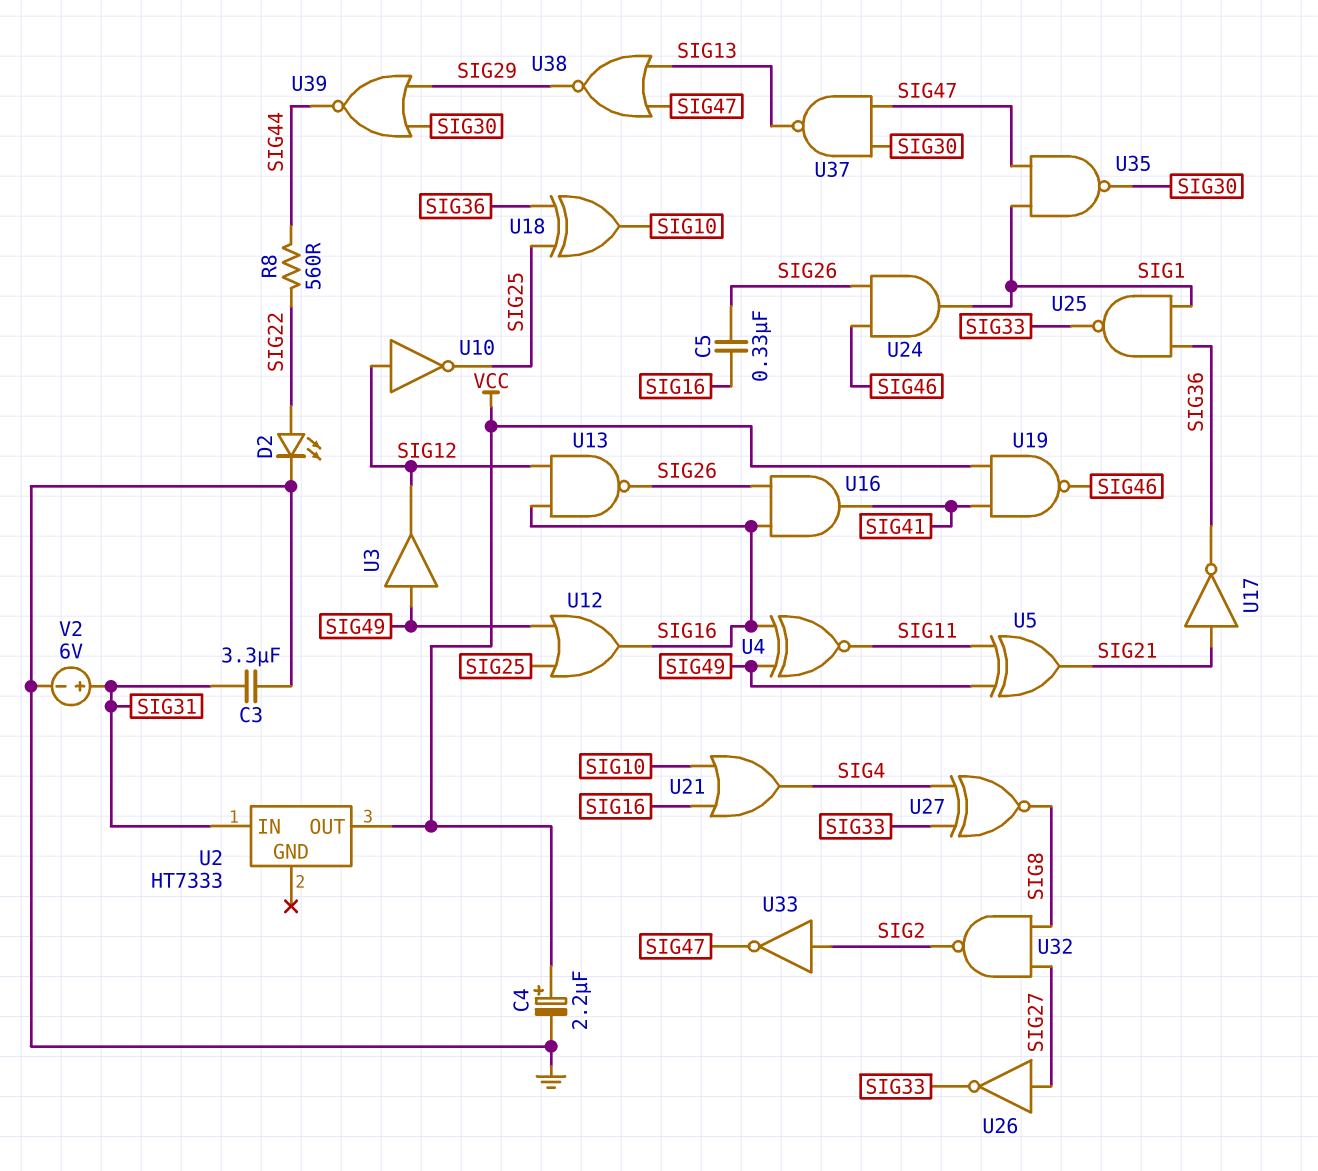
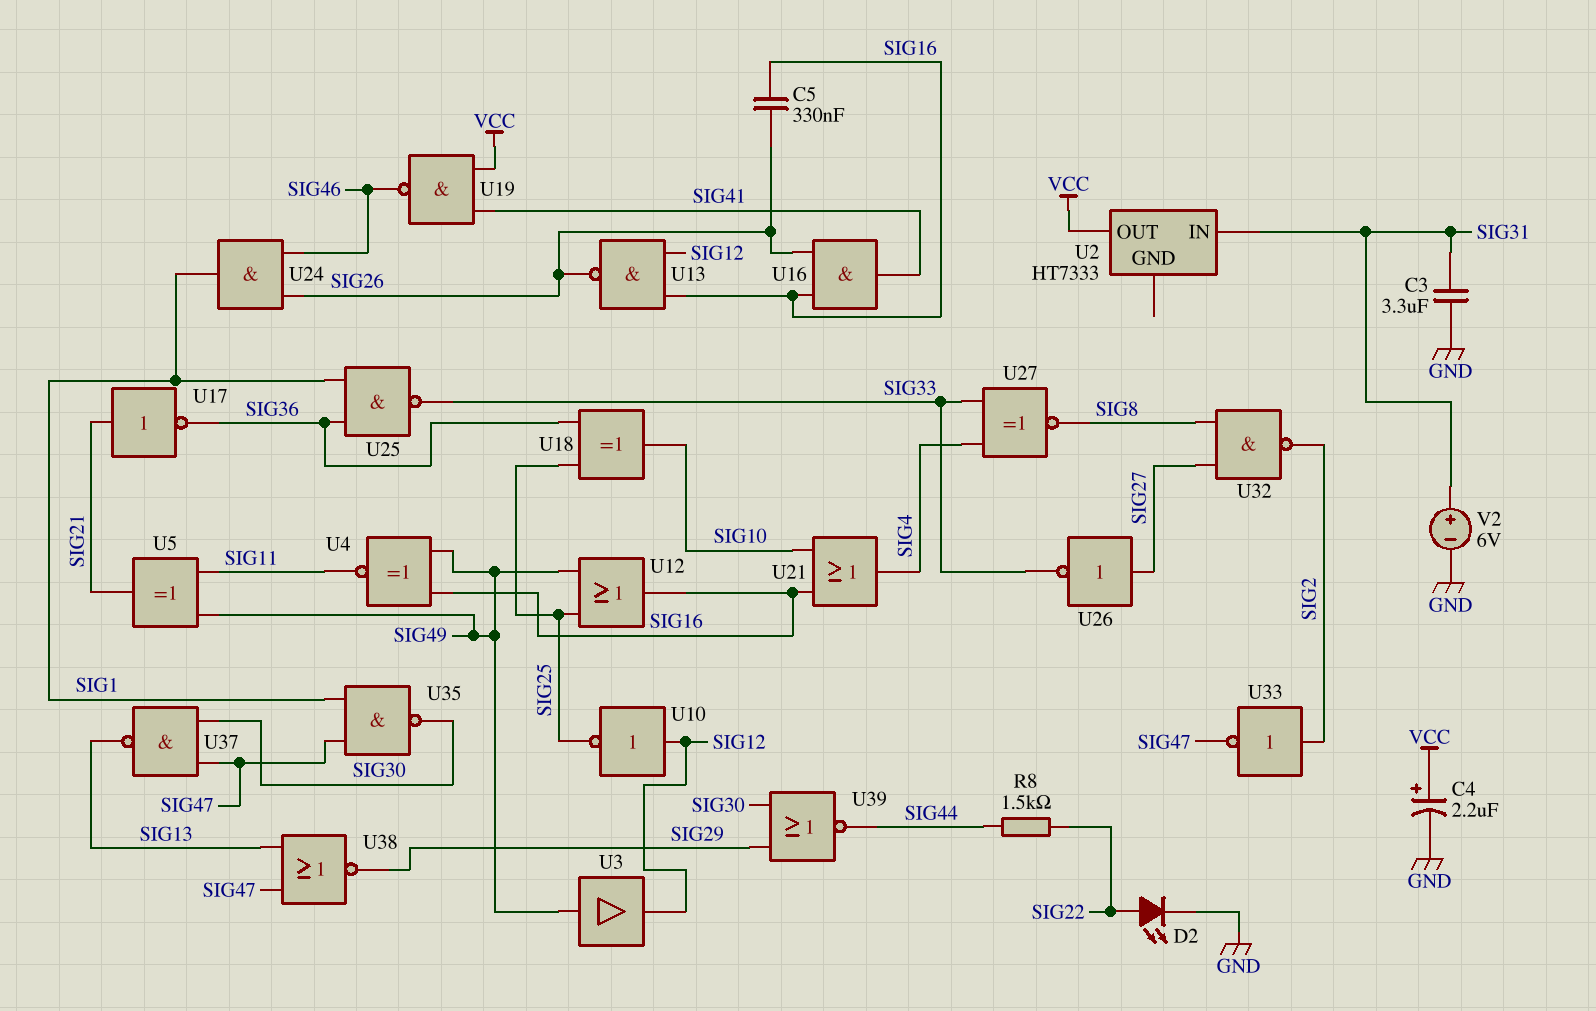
R8: 560 (SIG22, SIG44) -> 1.5k (SIG22, SIG44)

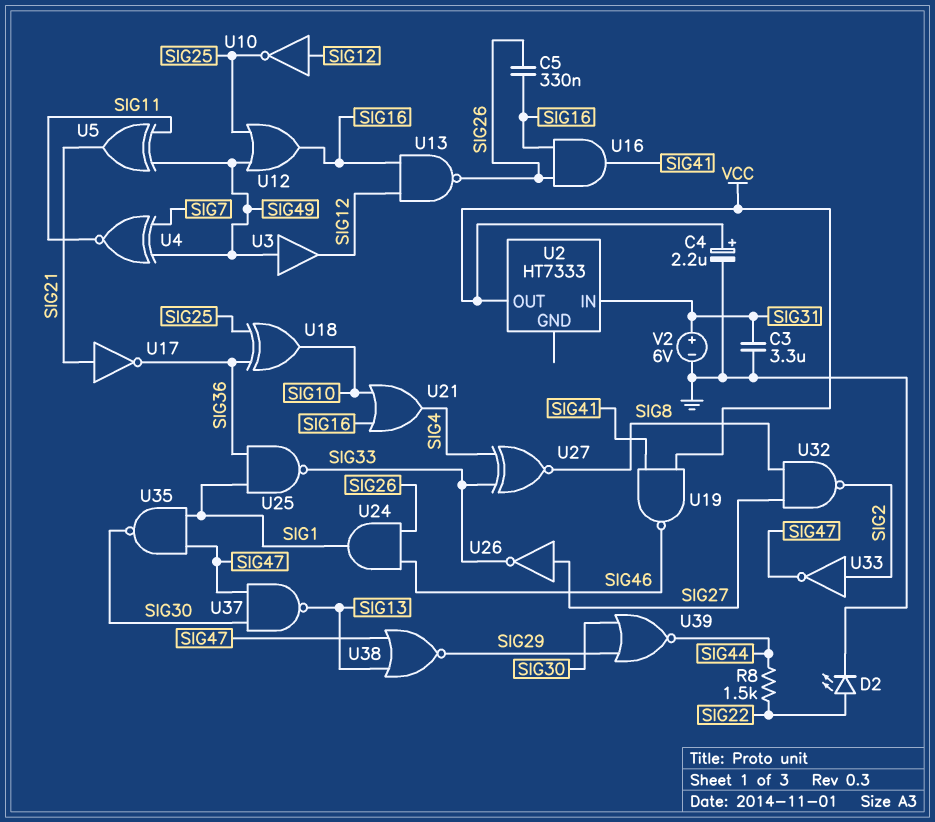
U4: XNOR (in SIG16, in SIG49, out SIG11) -> XNOR (in SIG7, in SIG49, out SIG11)

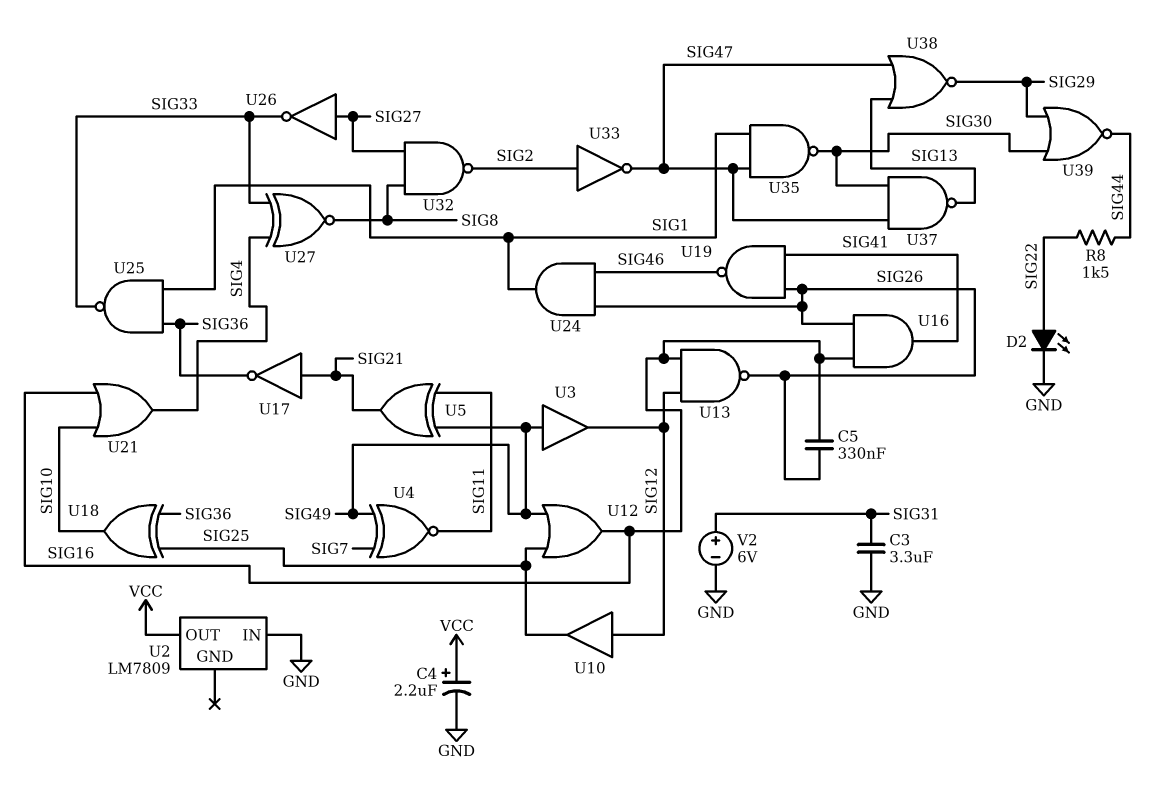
U2: HT7333 -> LM7809
U2 pin IN: SIG31 -> GND
U10: NOT (in SIG12, out SIG25) -> buffer (in SIG12, out SIG25)
U19: NAND (in SIG41, in VCC, out SIG46) -> NAND (in SIG26, in SIG41, out SIG46)

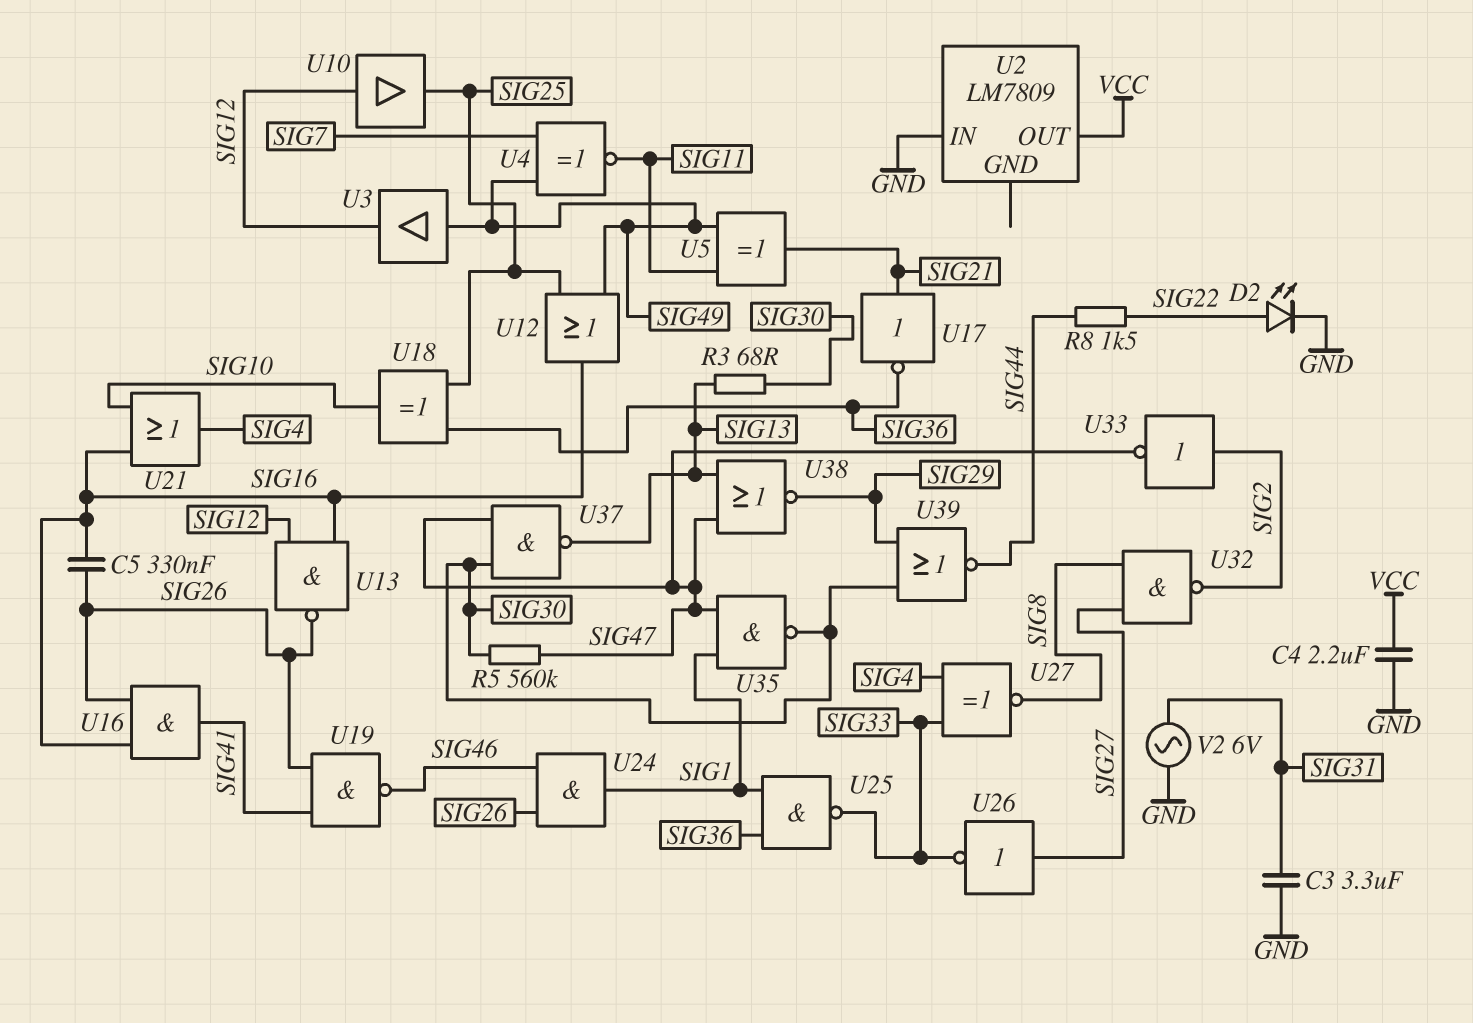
C4: 2.2uF (plus VCC, minus GND) -> 2.2uF (GND, VCC)
R3: none -> 68 (SIG13, SIG30)
R5: none -> 560k (SIG30, SIG47)
V2: 6V (plus SIG31, minus GND) -> AC 6V (GND, SIG31)

